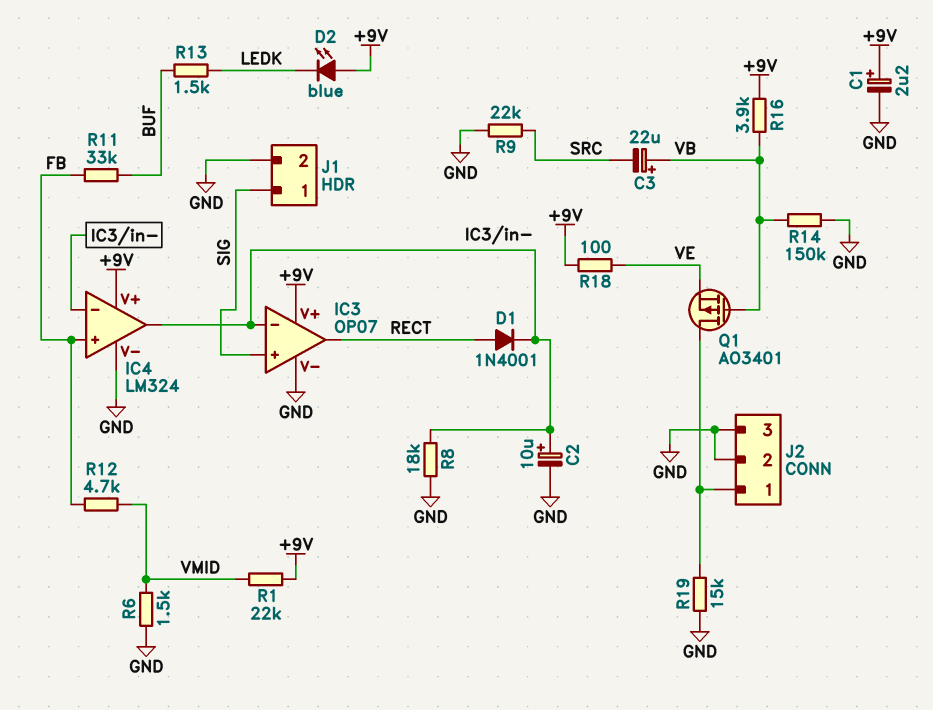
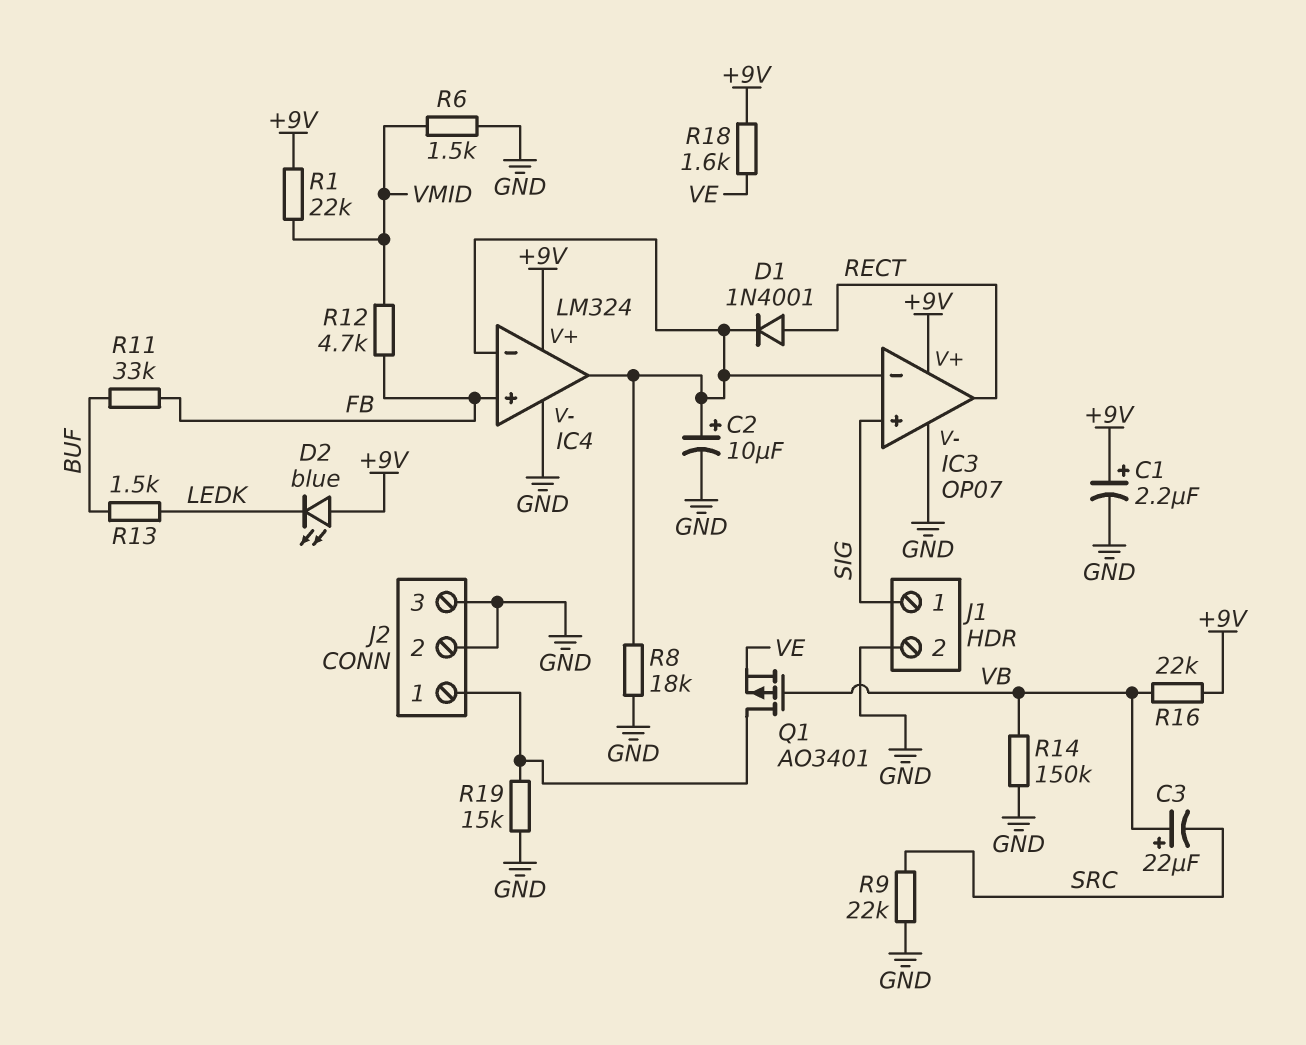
R16: 3.9k (+9V, VB) -> 22k (+9V, VB)
R18: 100 (+9V, VE) -> 1.6k (+9V, VE)

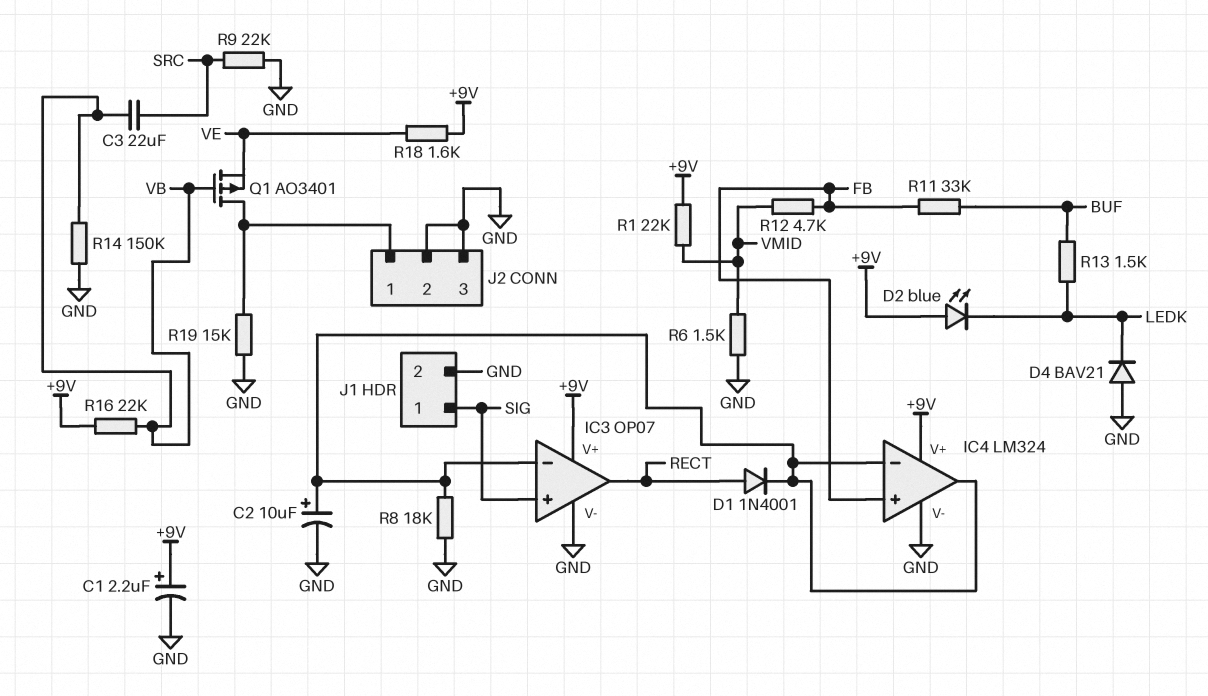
C3: 22uF (plus VB, minus SRC) -> 22uF (SRC, VB)
D4: none -> diode BAV21 (A GND, K LEDK)

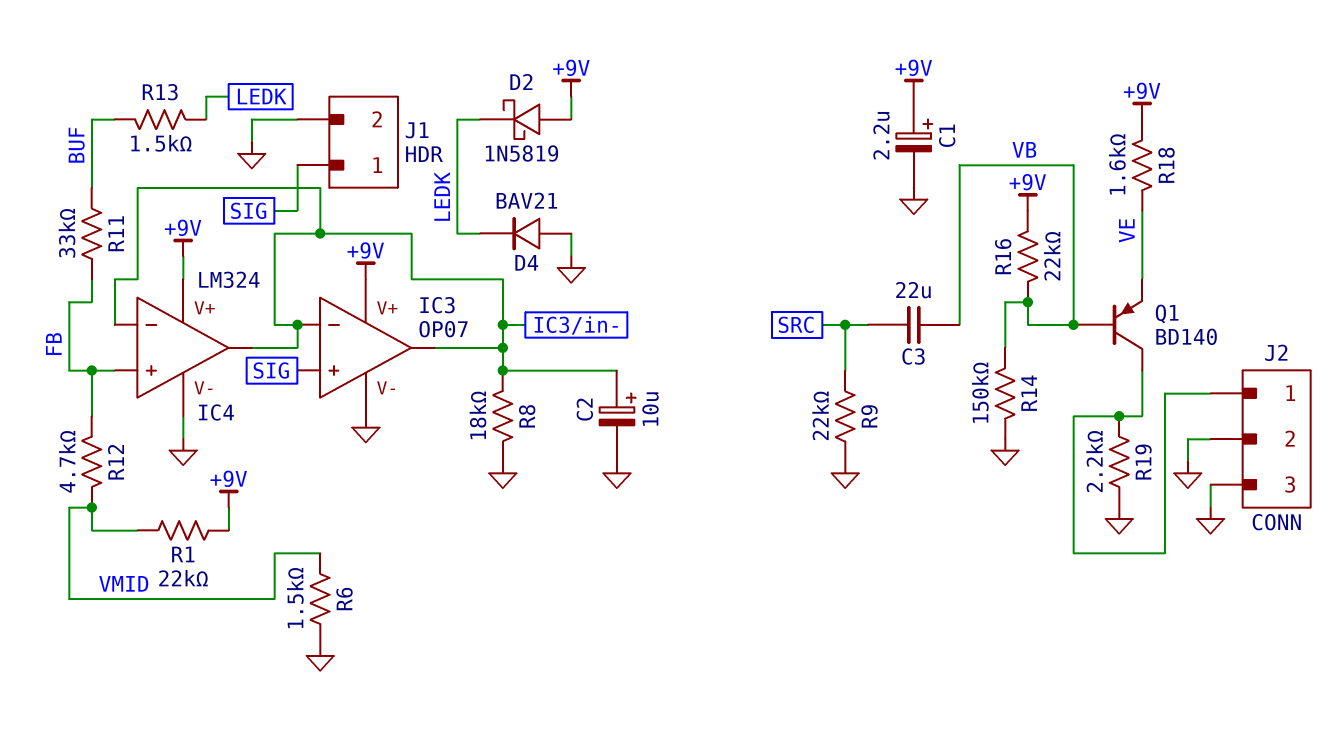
D1: diode 1N4001 (A RECT, K IC3/in-) -> none
D2: LED blue (A +9V, K LEDK) -> schottky 1N5819 (A +9V, K LEDK)
IC3 pin out: RECT -> IC3/in-
Q1: PMOS AO3401 (G VB, D J2/1, S VE) -> PNP BD140 (B VB, C J2/1, E VE)
R19: 15k (GND, J2/1) -> 2.2k (GND, J2/1)

